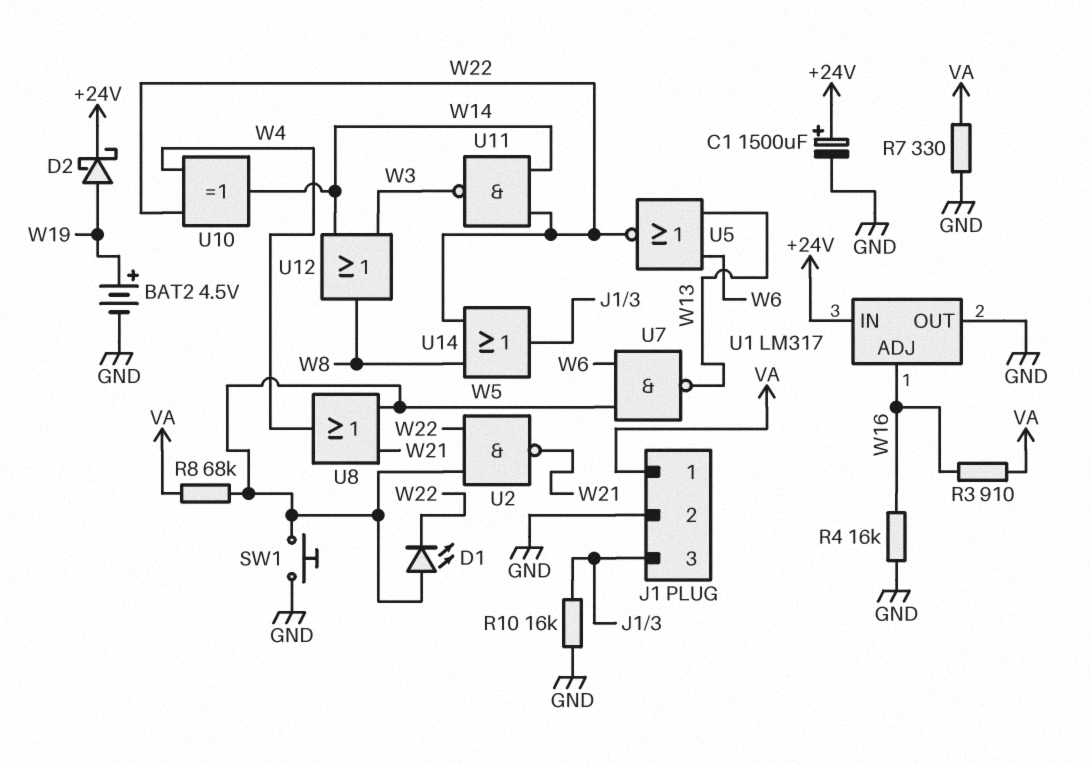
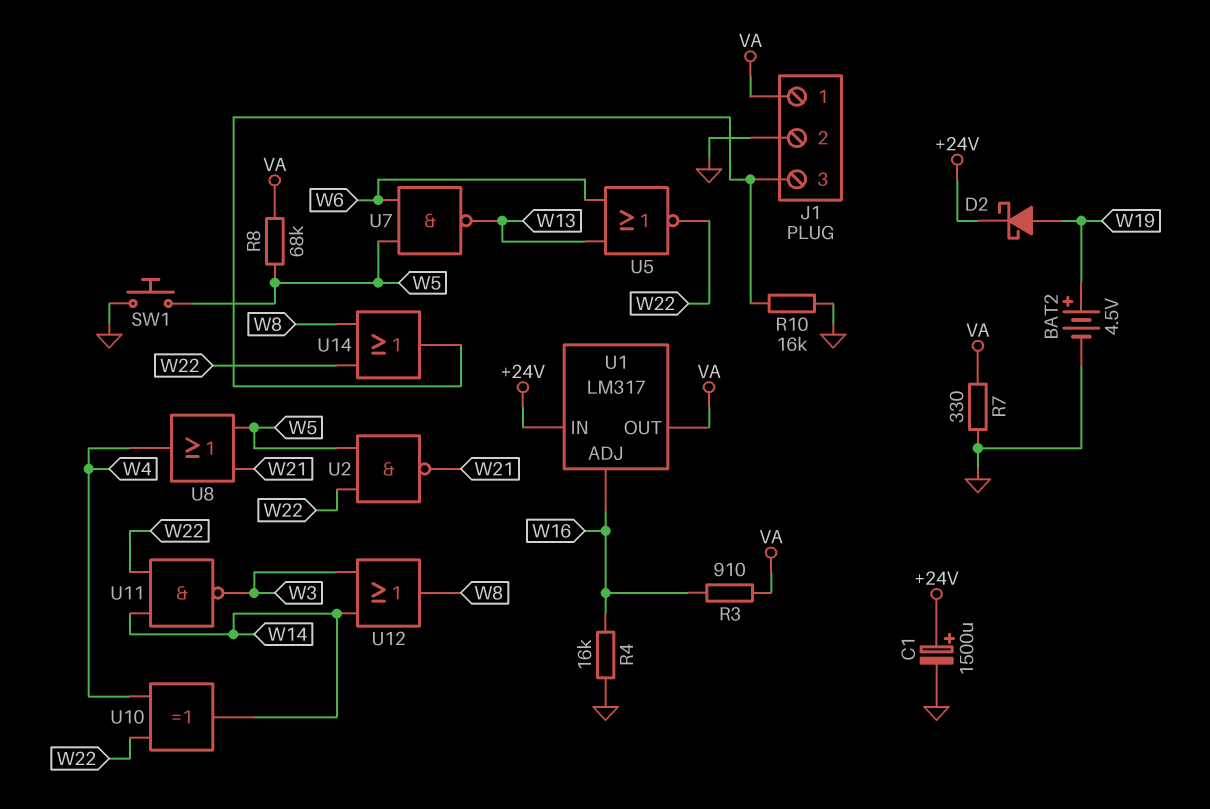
D1: LED (A W5, K W22) -> none
U1 pin OUT: GND -> VA

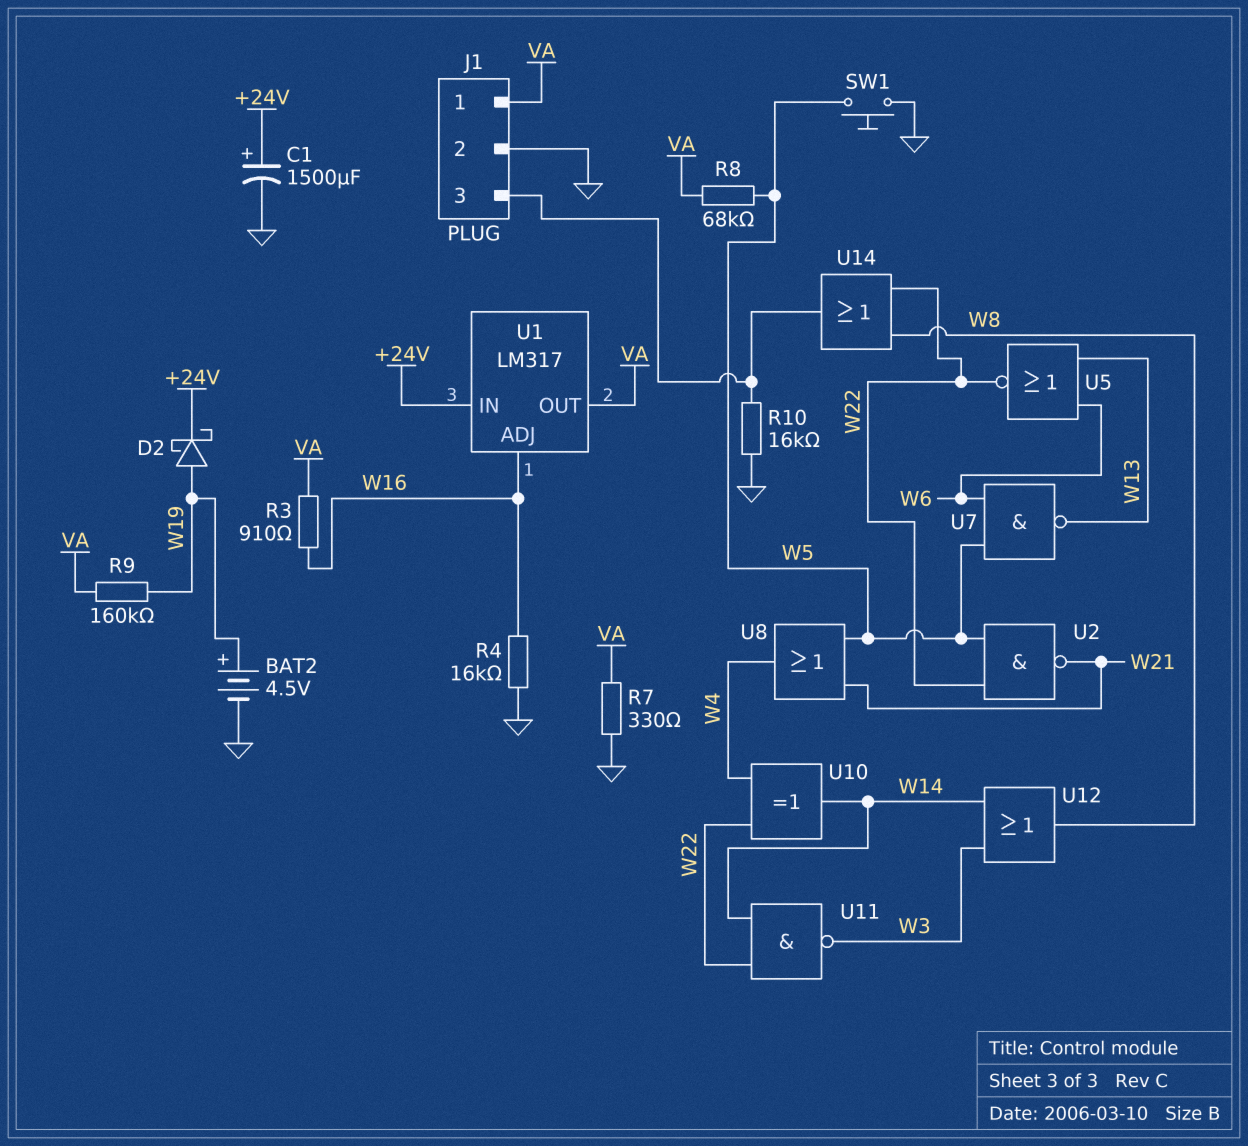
R9: none -> 160k (VA, W19)

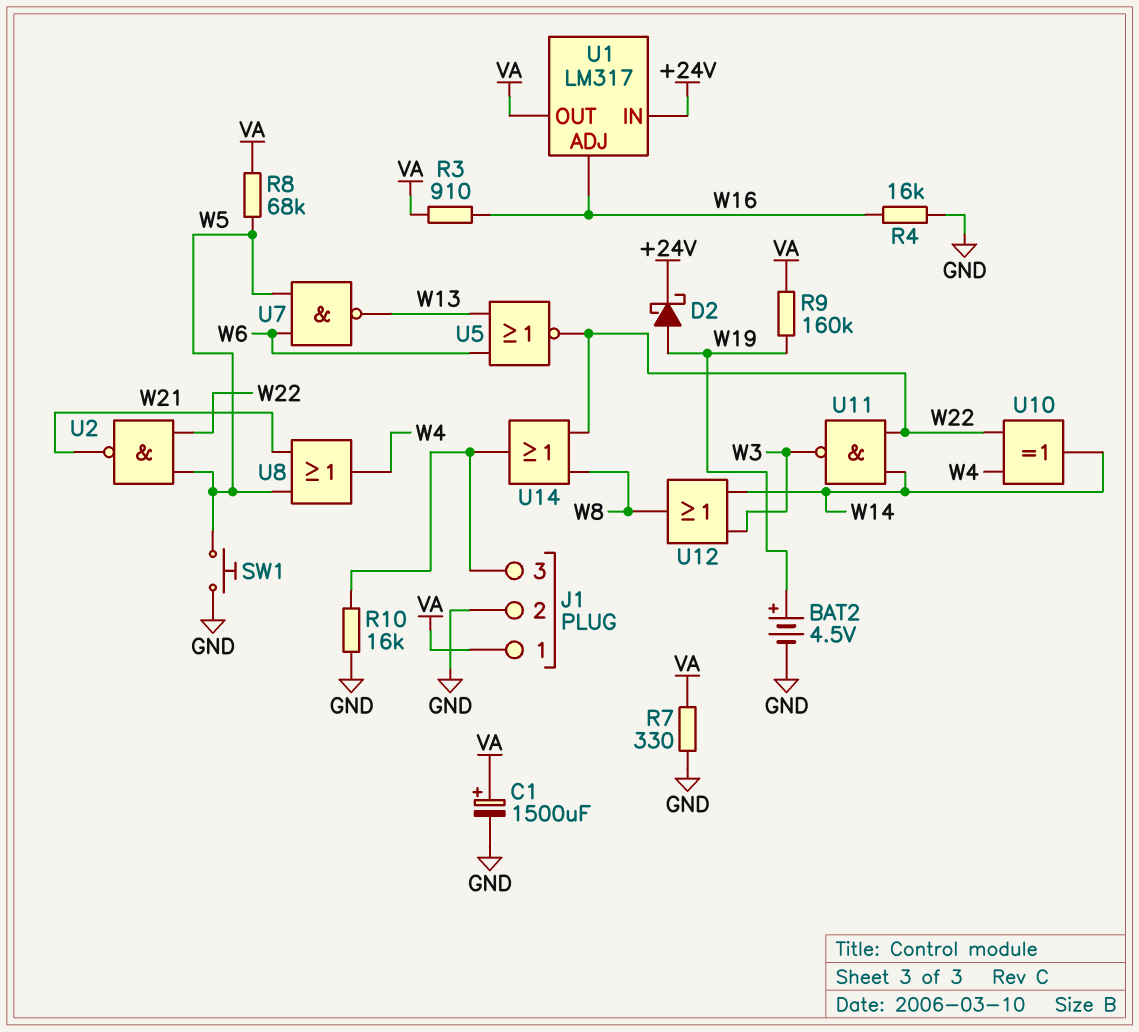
C1: 1500uF (plus +24V, minus GND) -> 1500uF (plus VA, minus GND)

